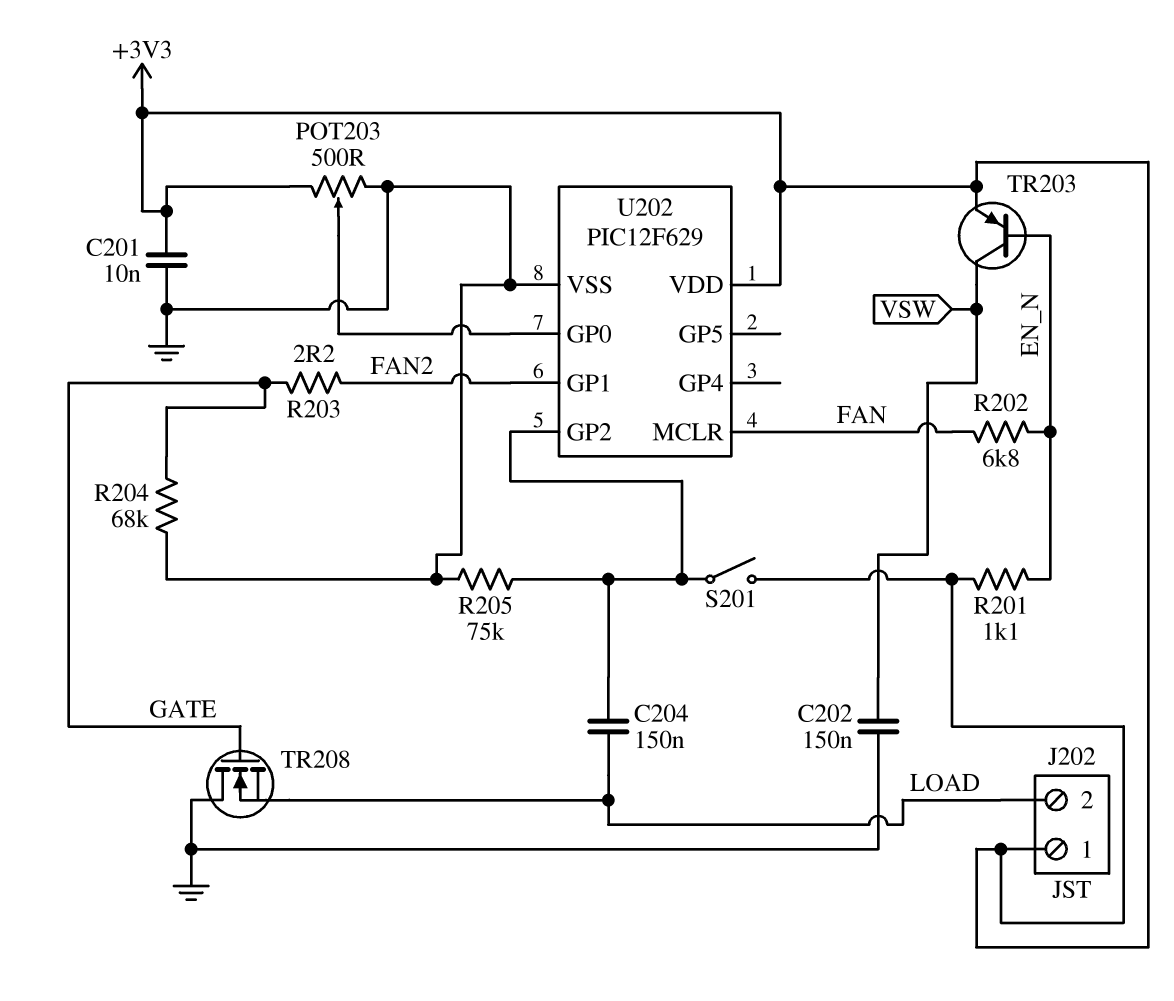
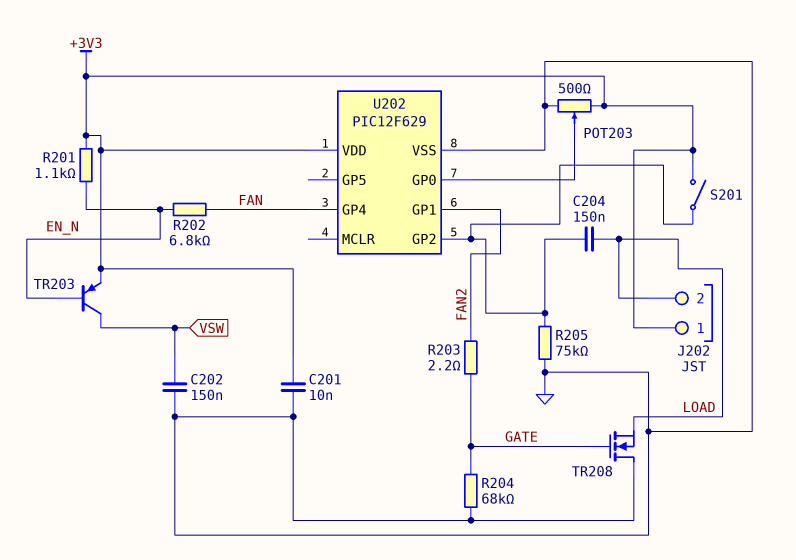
U202 pin GP4: none -> FAN
U202 pin MCLR: FAN -> none

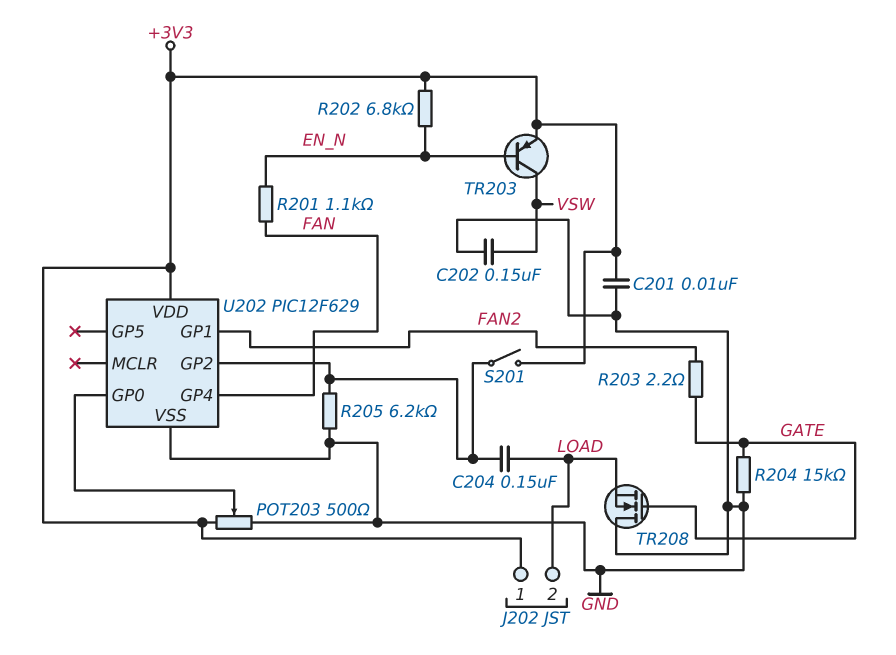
R201: 1.1k (+3V3, EN_N) -> 1.1k (EN_N, FAN)
R202: 6.8k (EN_N, FAN) -> 6.8k (+3V3, EN_N)
R204: 68k (GATE, GND) -> 15k (GATE, GND)
R205: 75k (GND, U202/GP2) -> 6.2k (GND, U202/GP2)

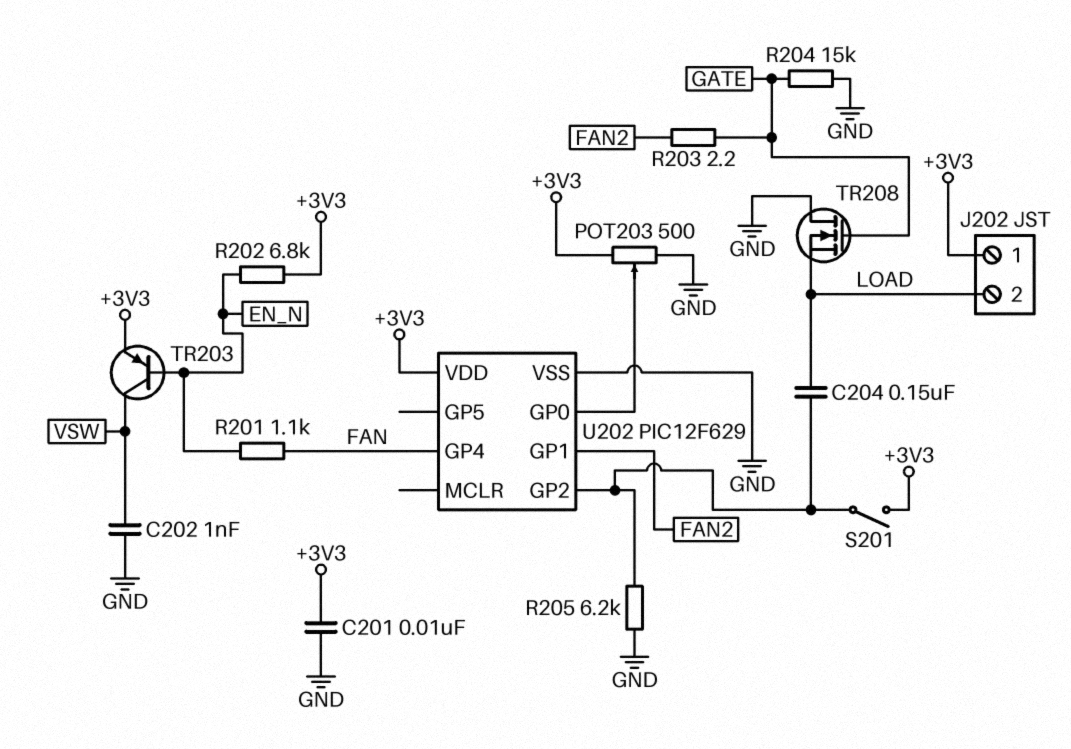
C202: 150nF (GND, VSW) -> 1nF (GND, VSW)

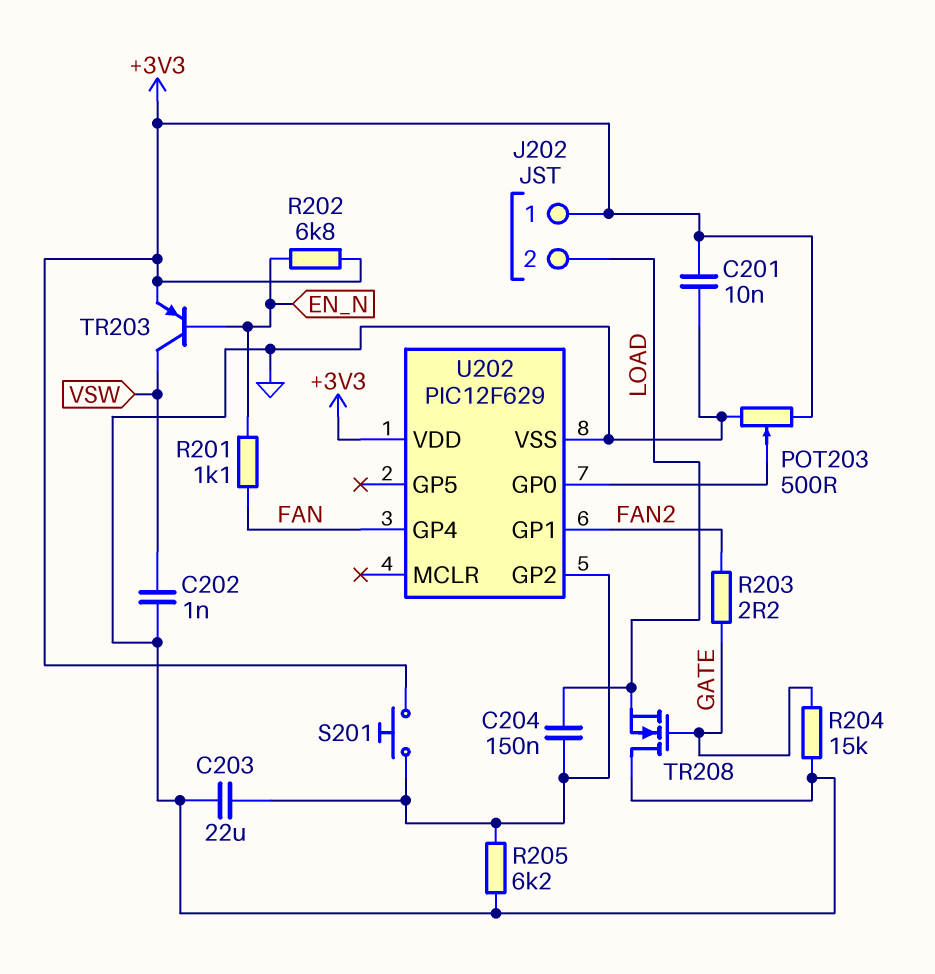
C203: none -> 22uF (GND, U202/GP2)
S201: switch (+3V3, U202/GP2) -> button (+3V3, U202/GP2)

